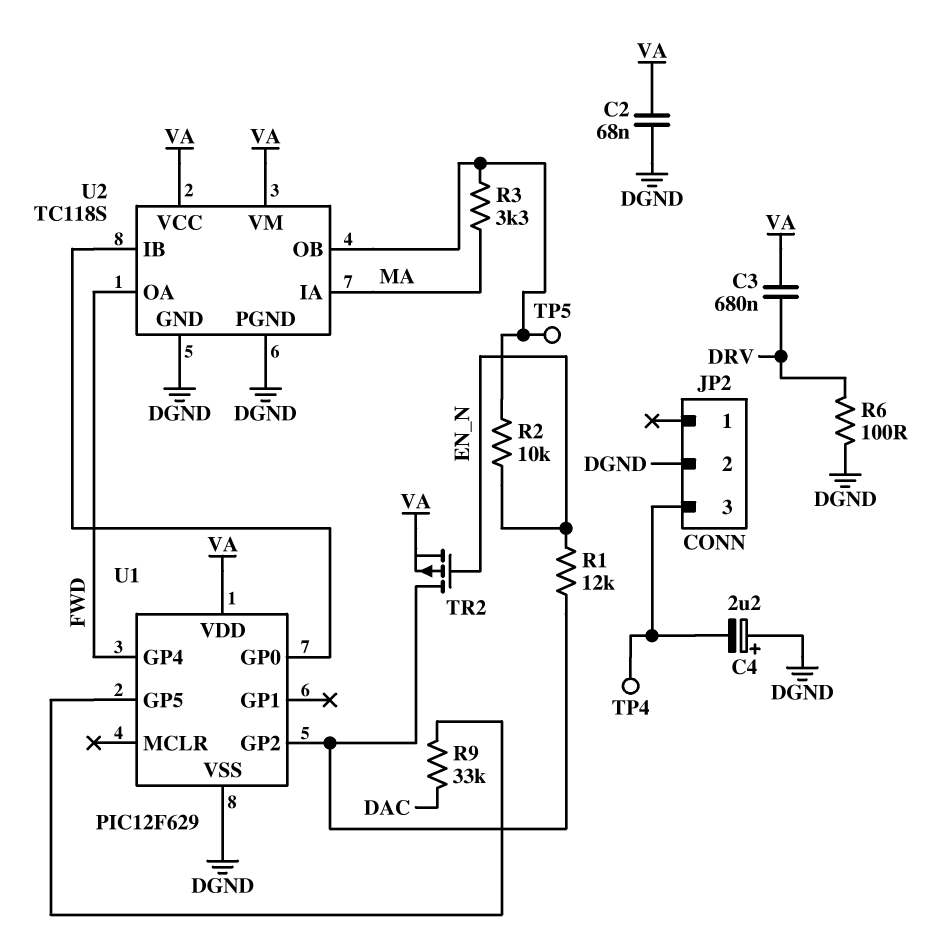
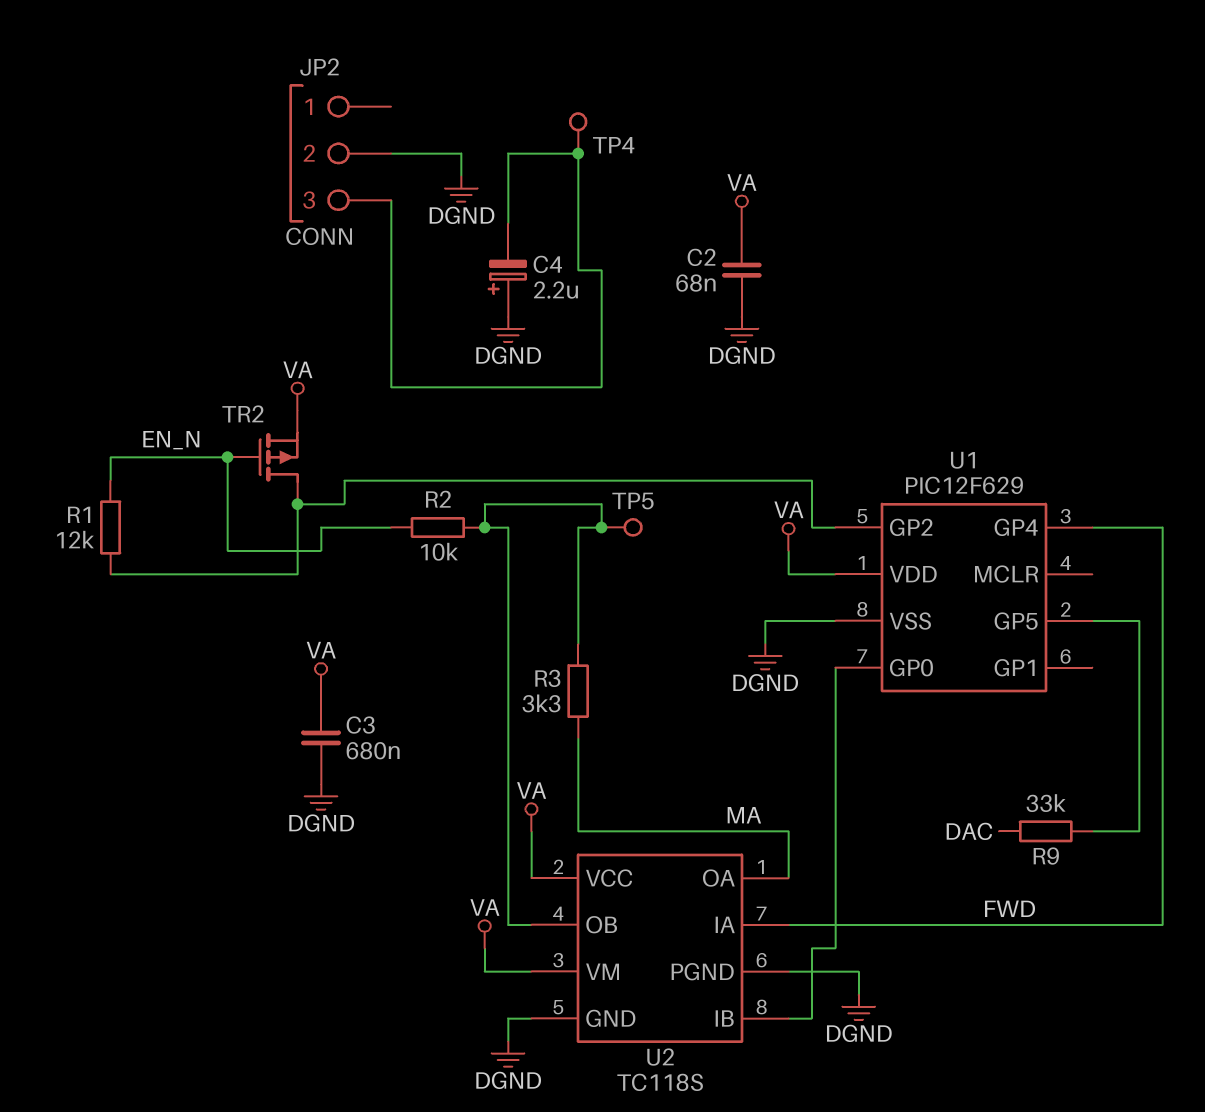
C3: 680nF (DRV, VA) -> 680nF (DGND, VA)
R6: 100 (DGND, DRV) -> none
U2 pin IA: MA -> FWD
U2 pin OA: FWD -> MA

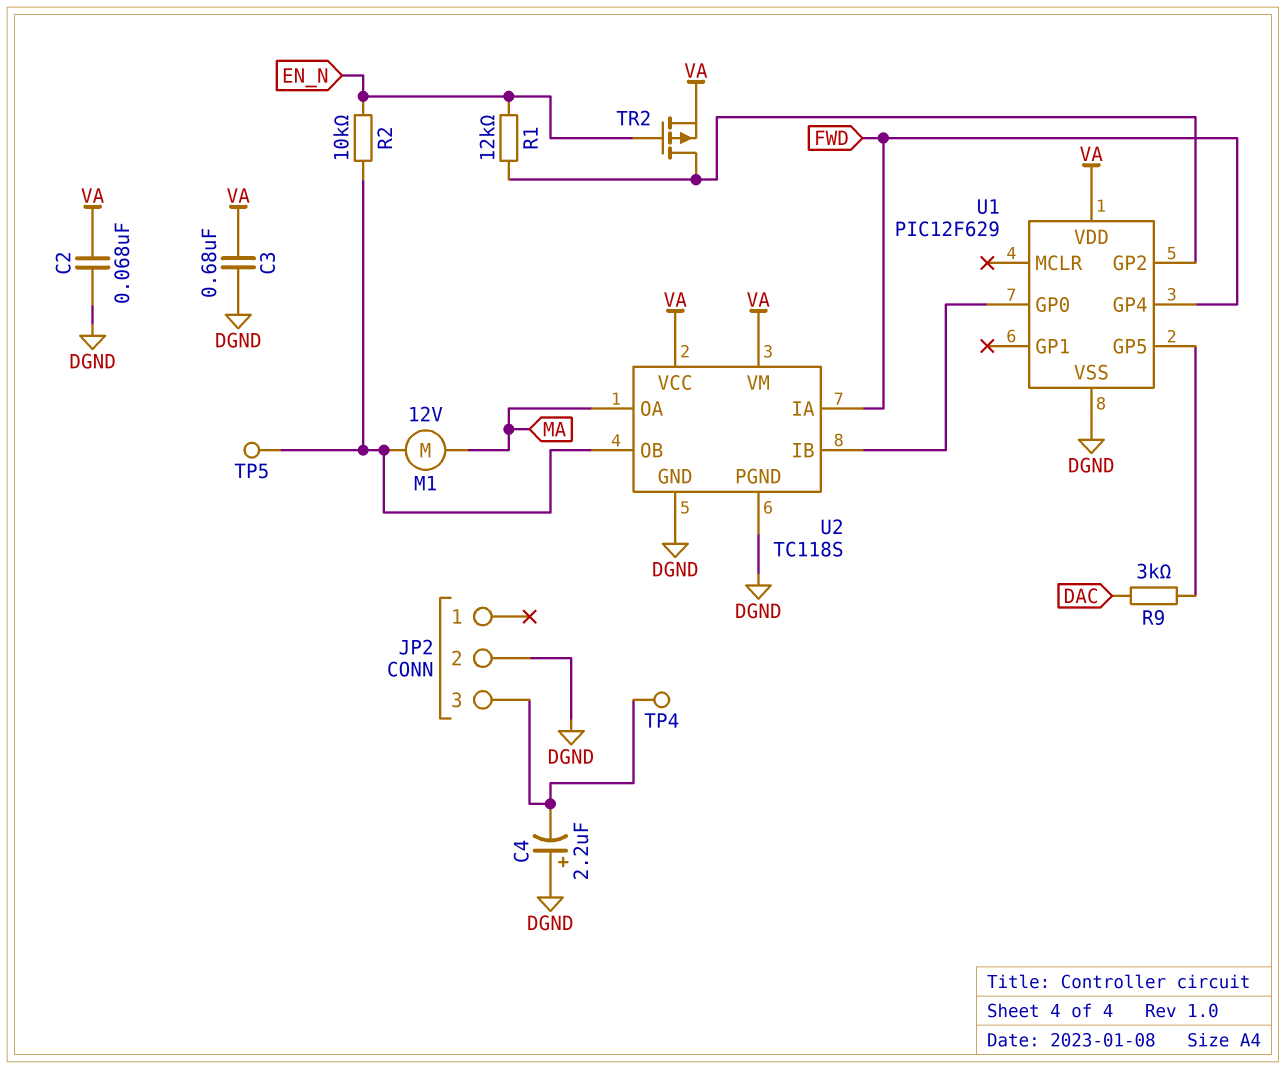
M1: none -> motor 12V (MA, U2/OB)
R3: 3.3k (MA, U2/OB) -> none
R9: 33k (DAC, U1/GP5) -> 3k (DAC, U1/GP5)

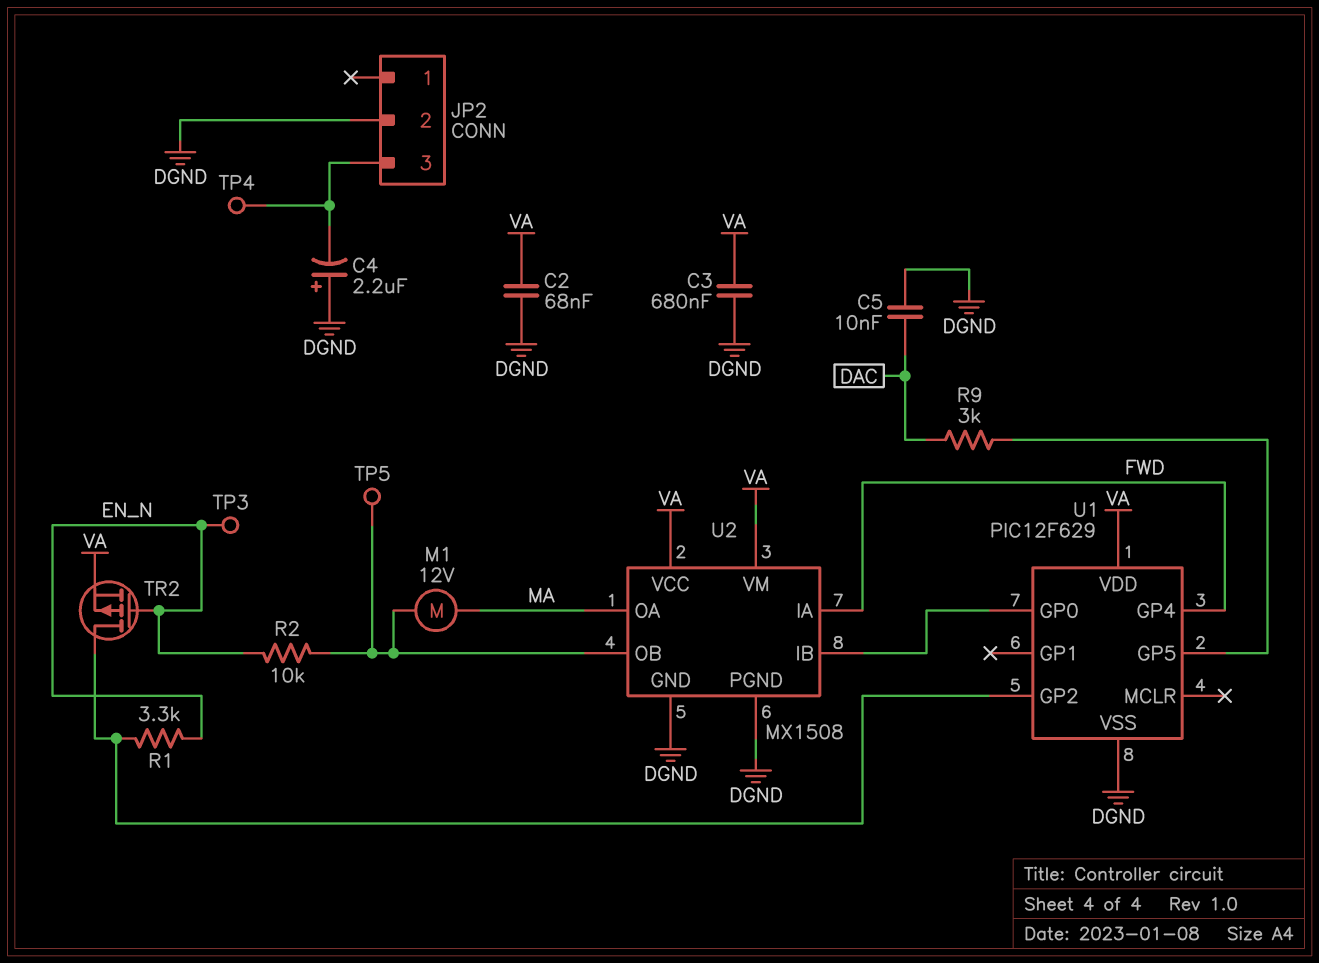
C5: none -> 10nF (DAC, DGND)
R1: 12k (EN_N, U1/GP2) -> 3.3k (EN_N, U1/GP2)
TP3: none -> test point (EN_N)
U2: TC118S -> MX1508

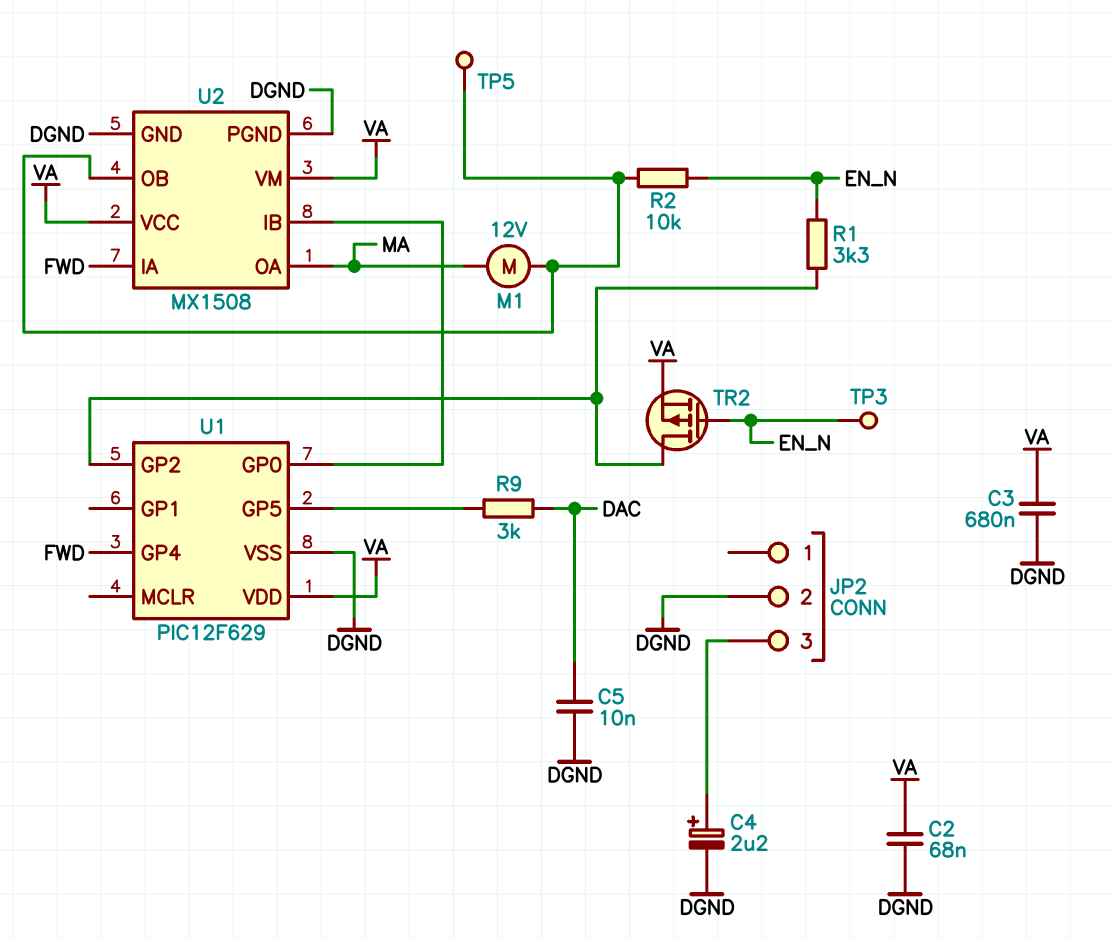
C4: 2.2uF (plus DGND, minus JP2/3) -> 2.2uF (plus JP2/3, minus DGND)
TP4: test point (JP2/3) -> none

